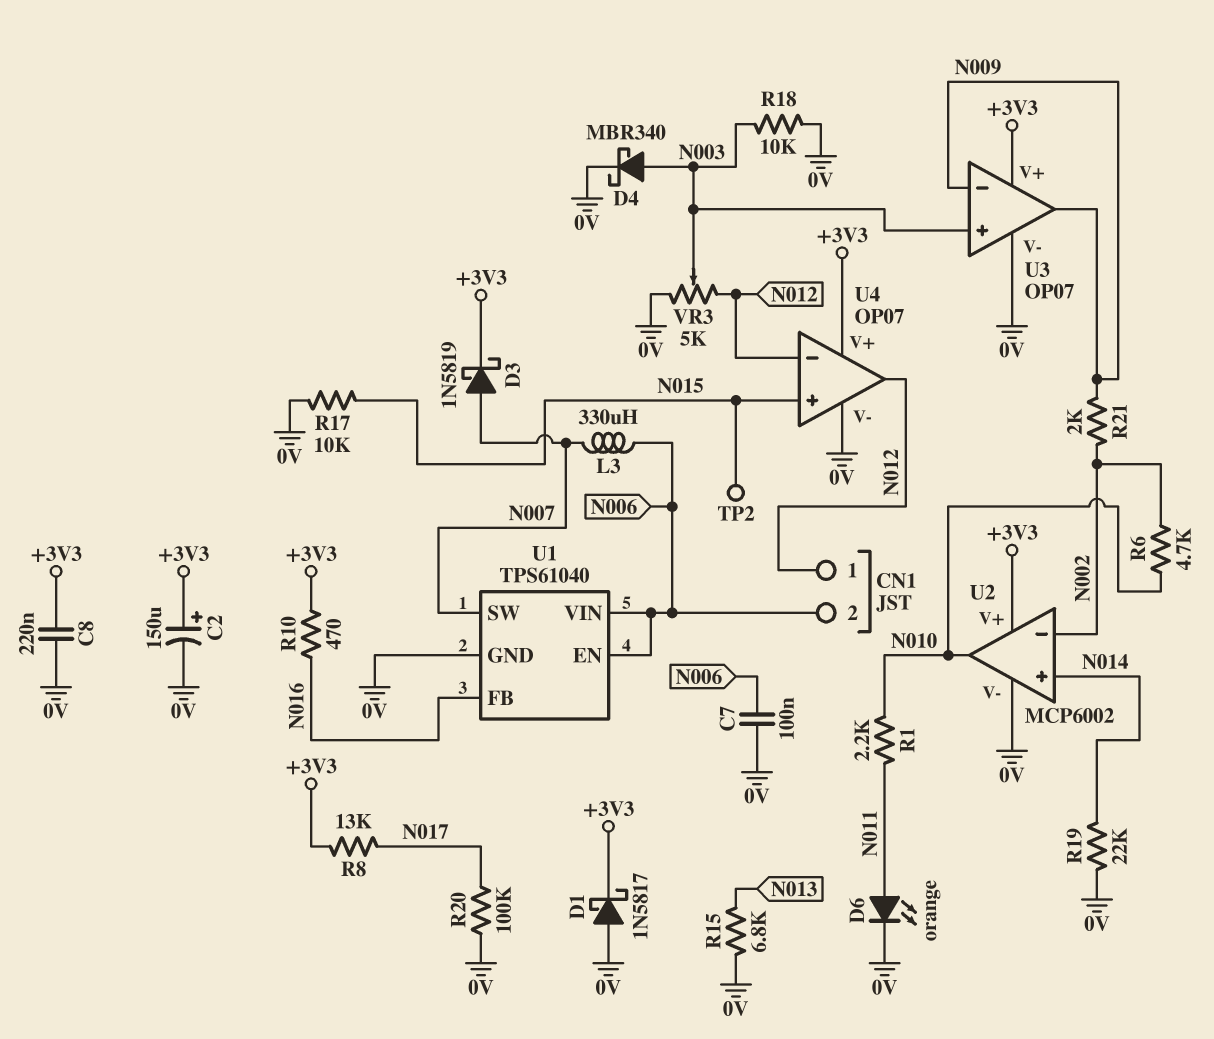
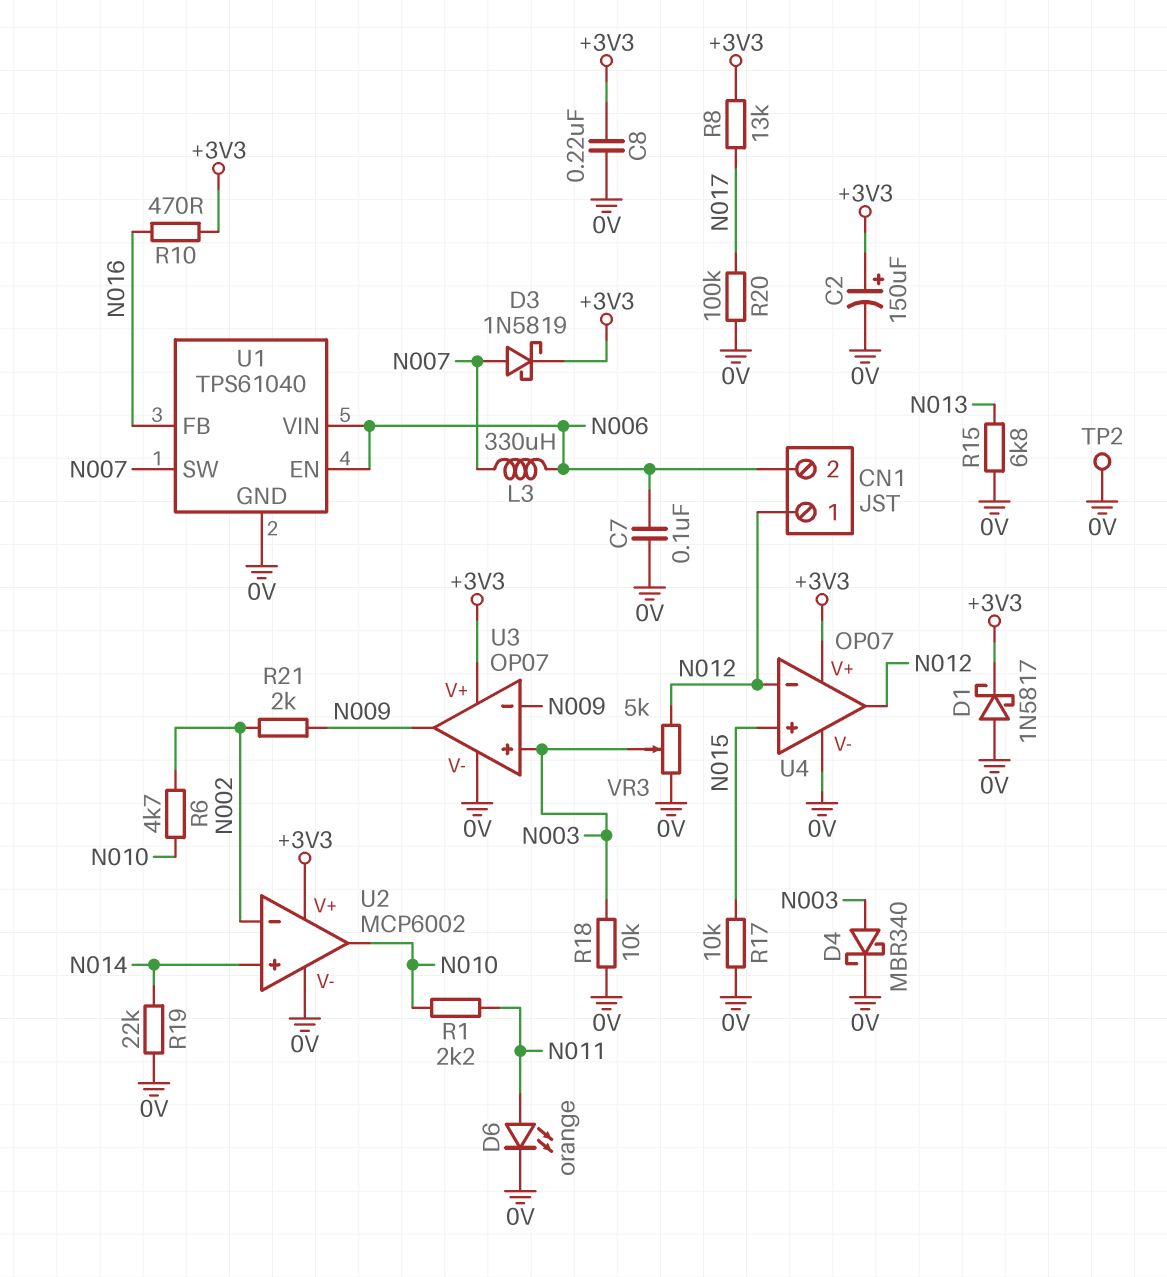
TP2: test point (N015) -> test point (0V)

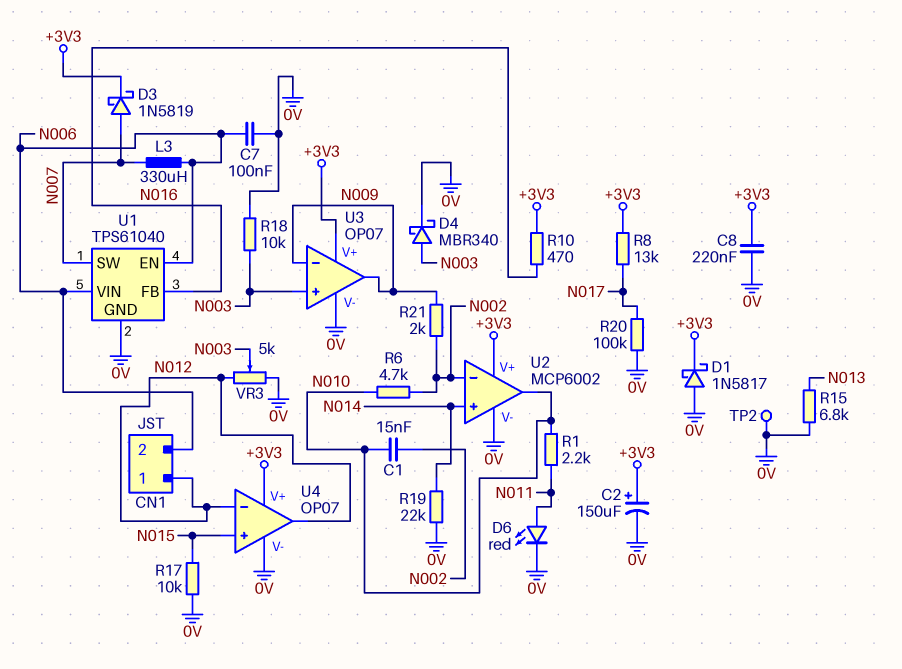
C1: none -> 15nF (N002, N010)
D6: LED orange (A N011, K 0V) -> LED red (A N011, K 0V)

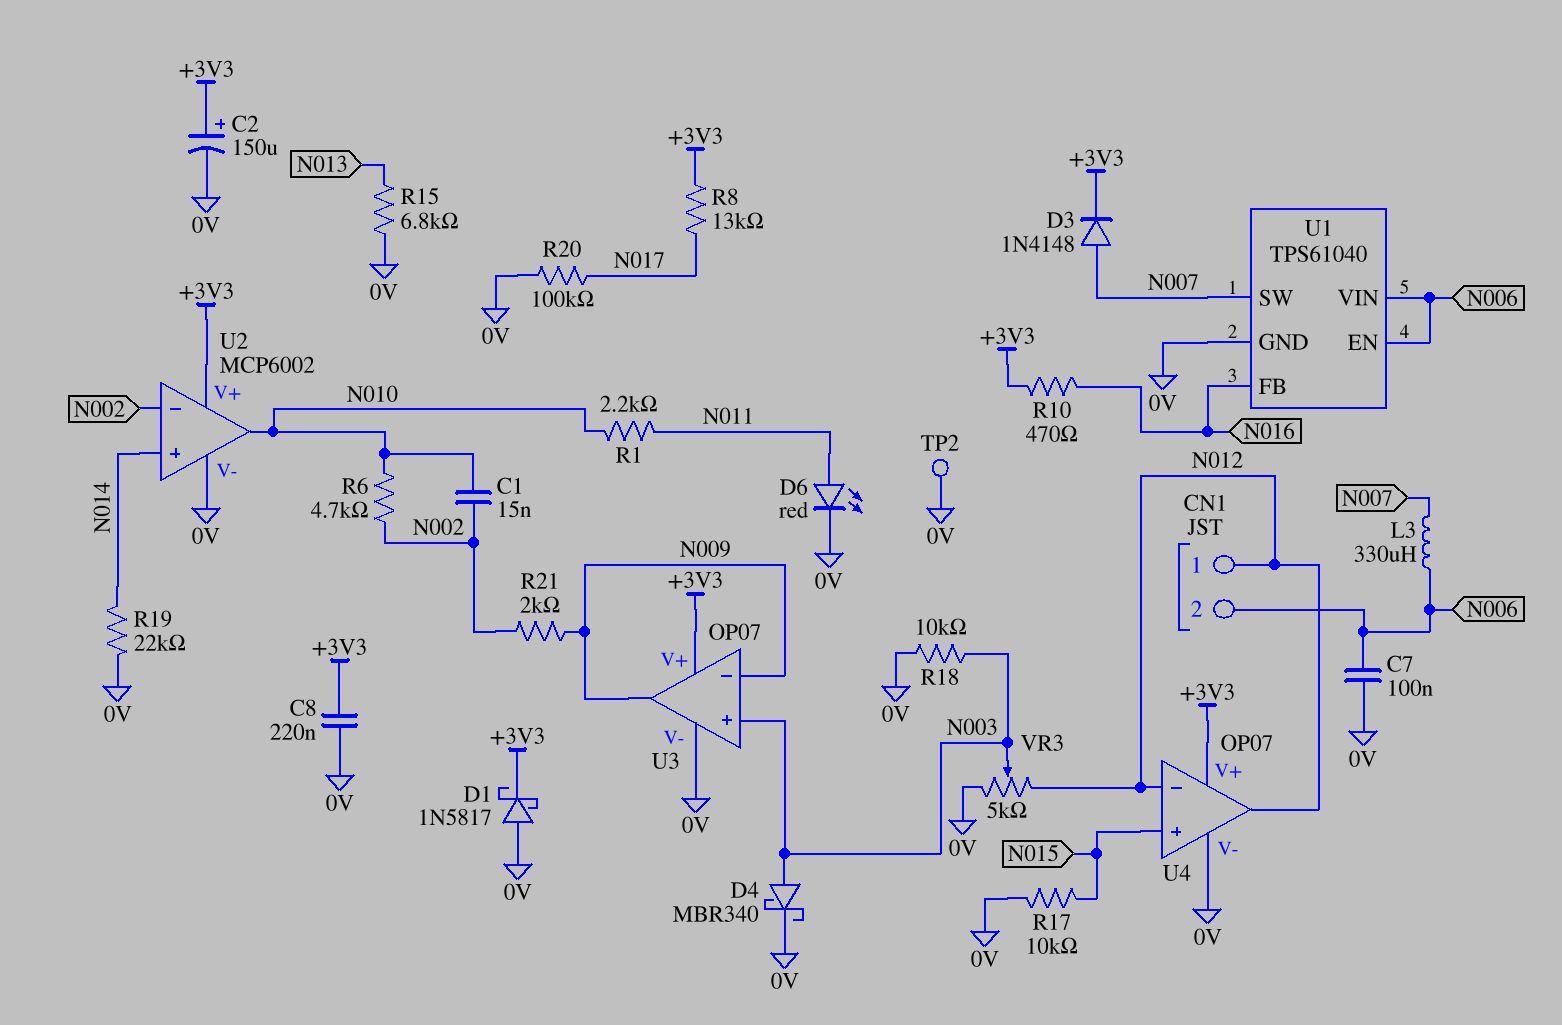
D3: schottky 1N5819 (A N007, K +3V3) -> diode 1N4148 (A N007, K +3V3)

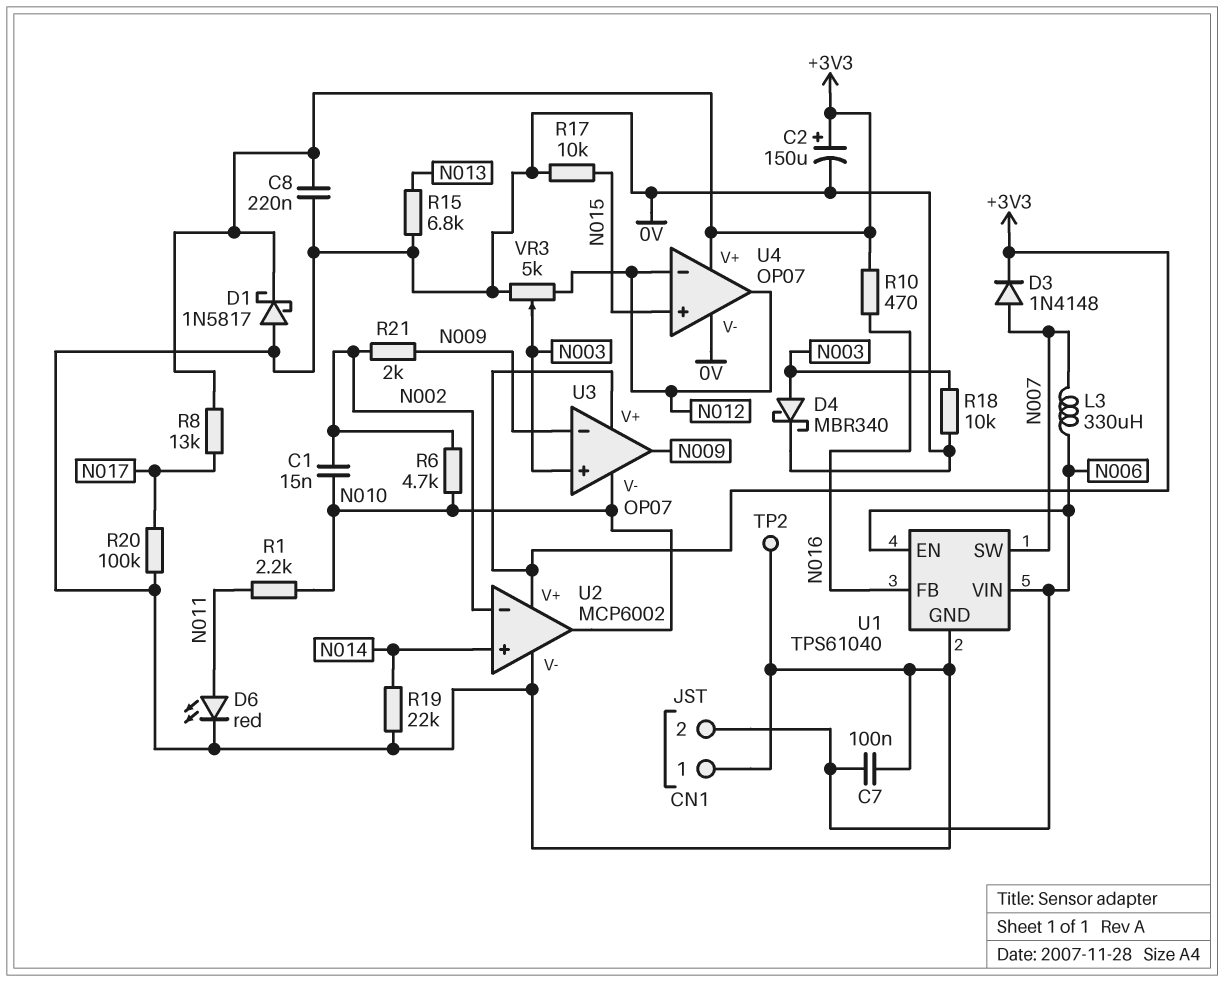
CN1 pin 1: N012 -> 0V
U3 pin V-: 0V -> N010

